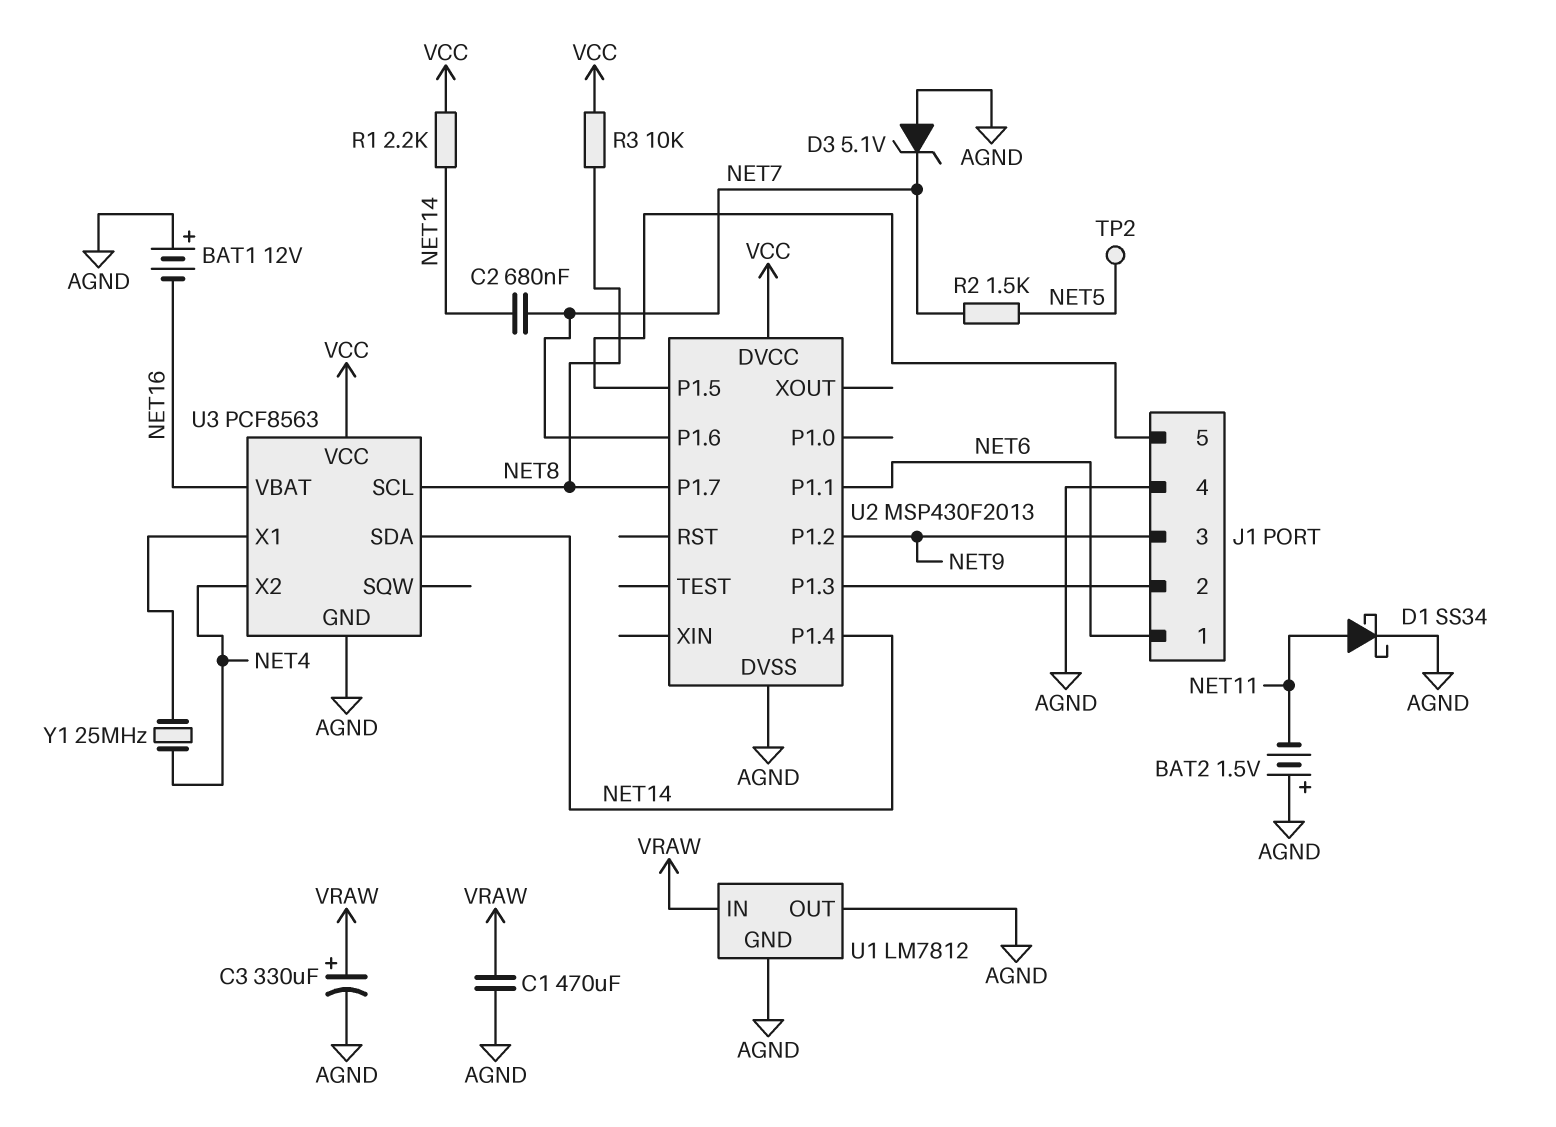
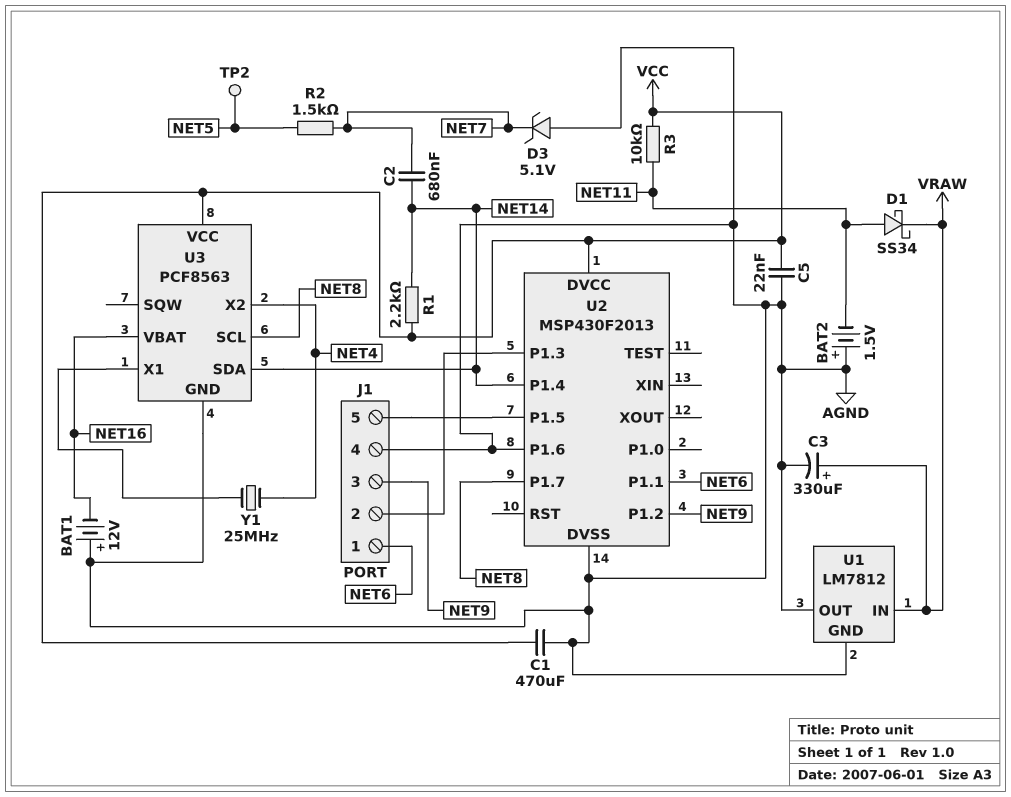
C1: 470uF (AGND, VRAW) -> 470uF (AGND, VCC)
C5: none -> 22nF (AGND, VCC)
D1: schottky SS34 (A NET11, K AGND) -> schottky SS34 (A NET11, K VRAW)
R3: 10k (NET8, VCC) -> 10k (NET11, VCC)
U2 pin P1.6: NET7 -> AGND

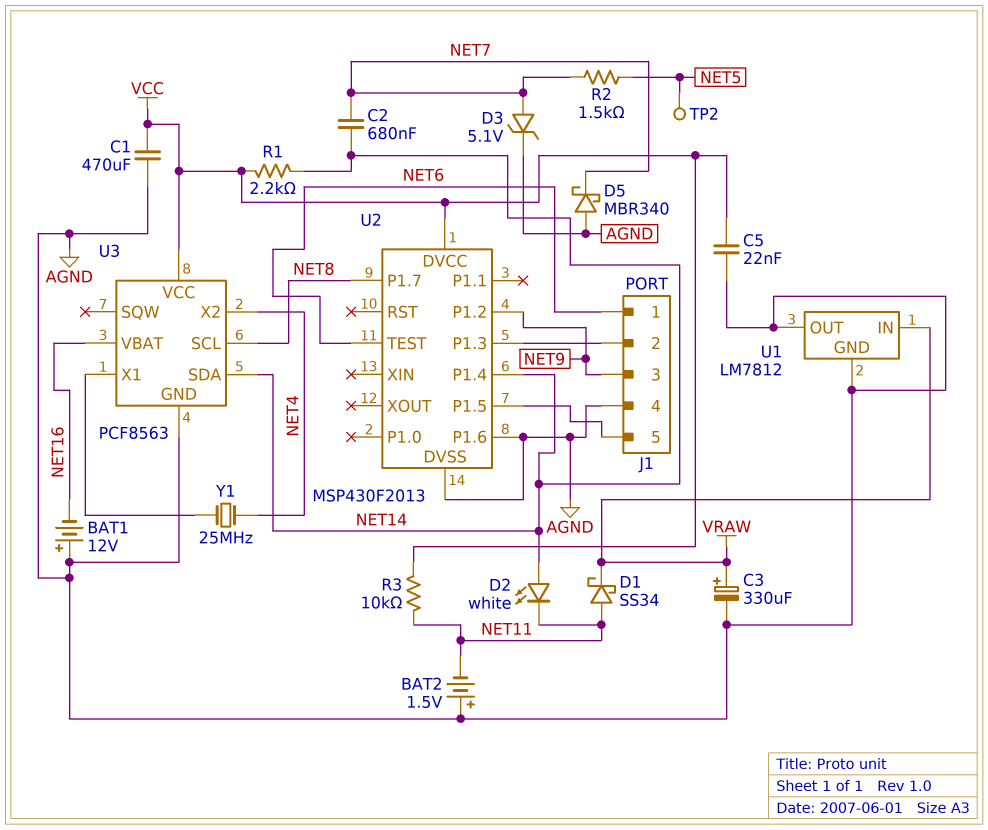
D2: none -> LED white (A NET14, K NET11)
D3: zener 5.1V (A AGND, K NET7) -> zener 5.1V (A NET7, K AGND)
D5: none -> schottky MBR340 (A AGND, K NET7)
U2 pin P1.1: NET6 -> none
U2 pin TEST: none -> NET6

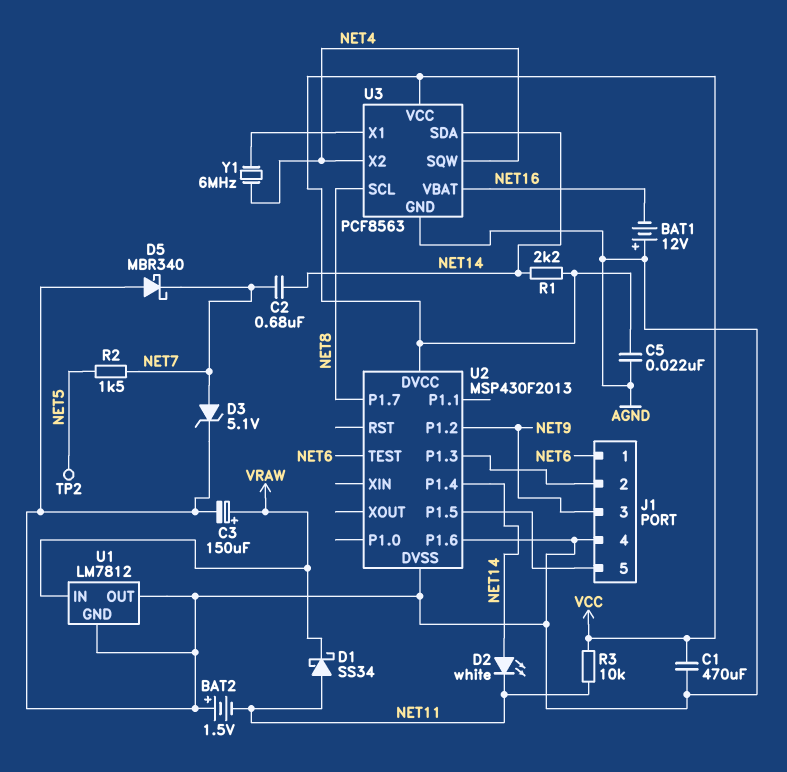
C3: 330uF (plus VRAW, minus AGND) -> 150uF (plus VRAW, minus AGND)
U3 pin SQW: none -> NET4
Y1: 25MHz (NET4, U3/X1) -> 6MHz (NET4, U3/X1)

